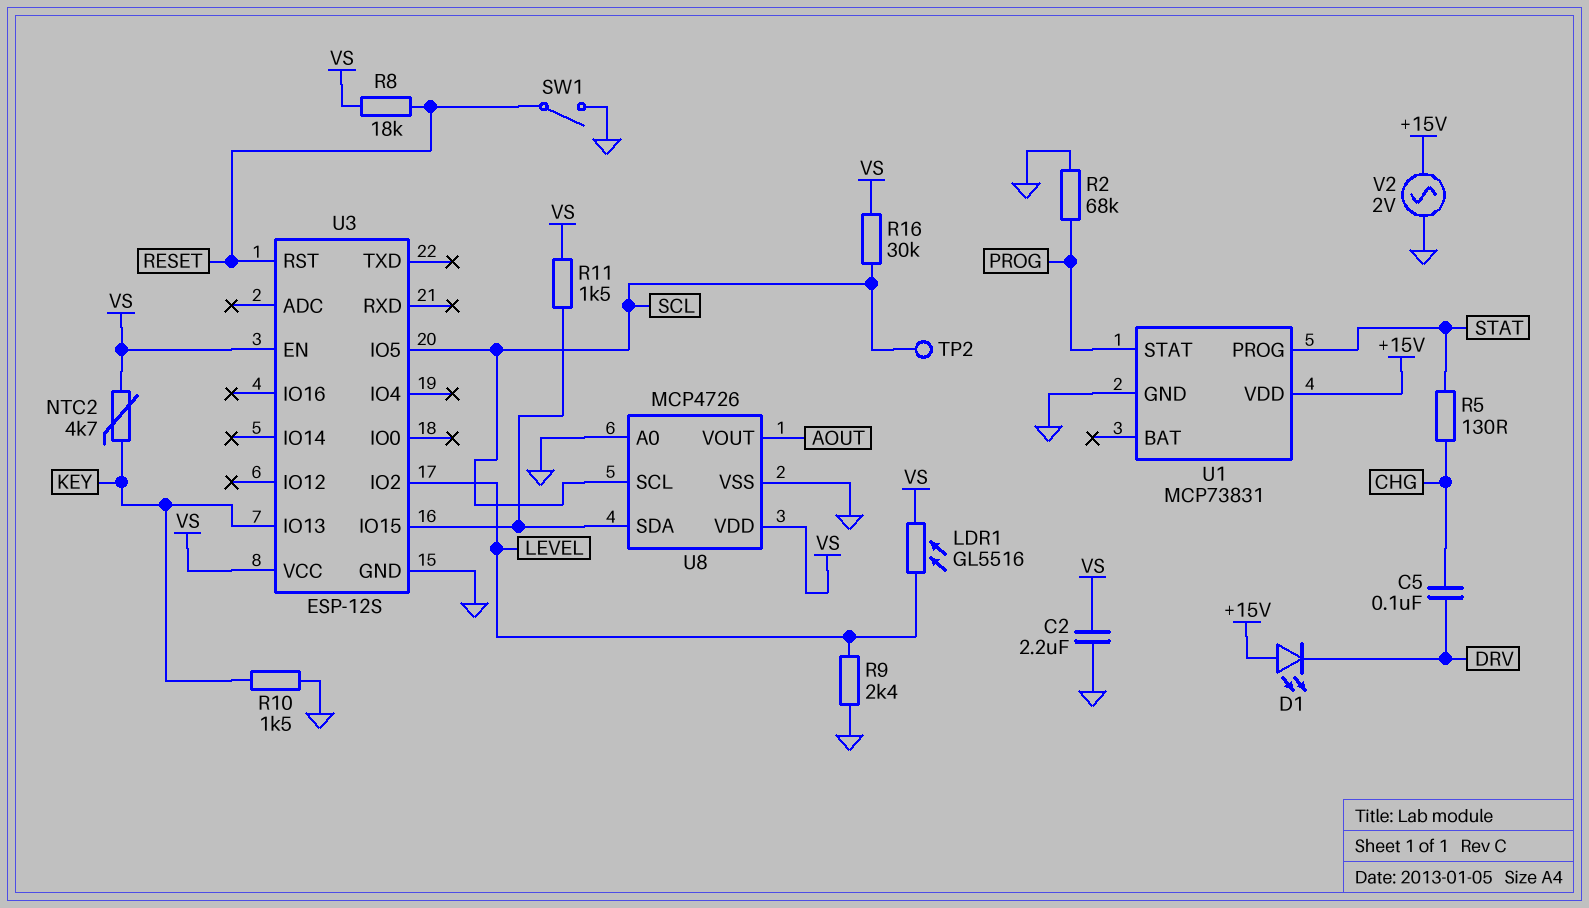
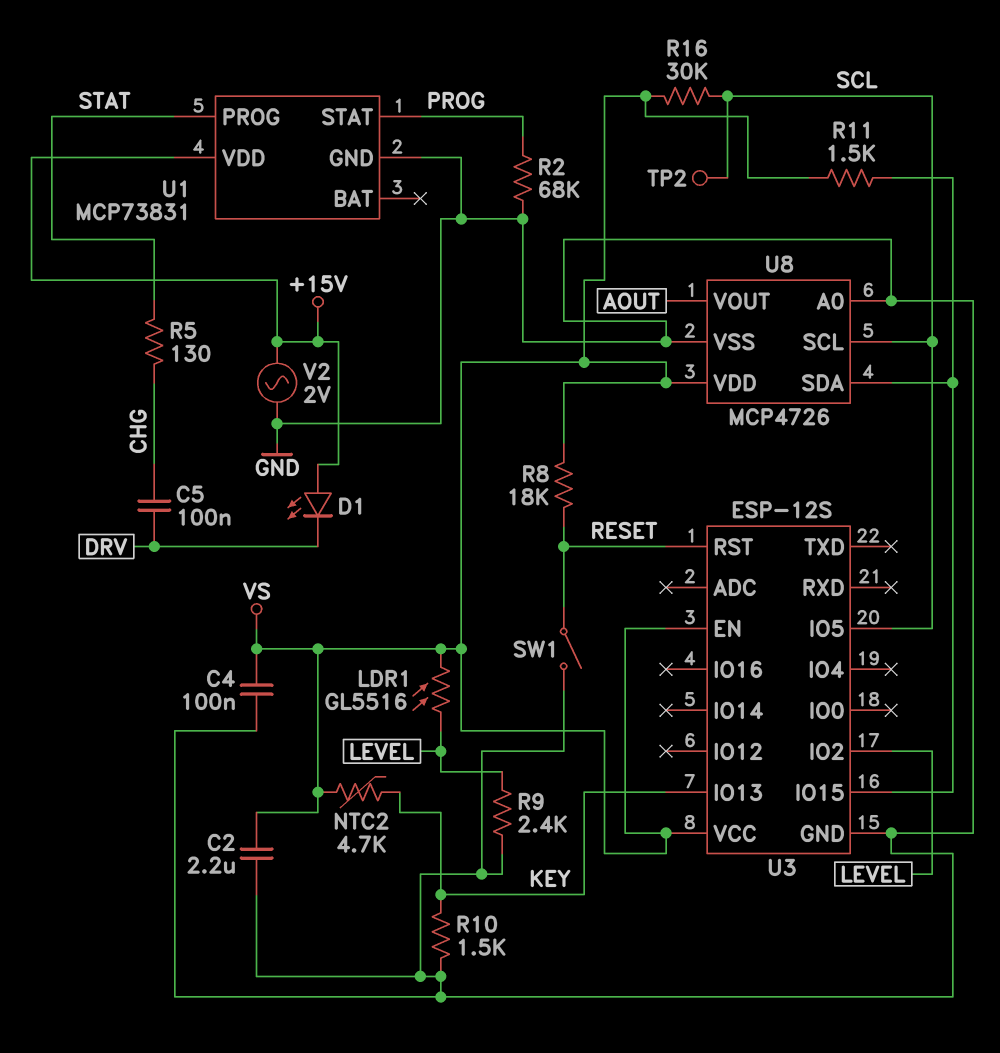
C4: none -> 100nF (GND, VS)

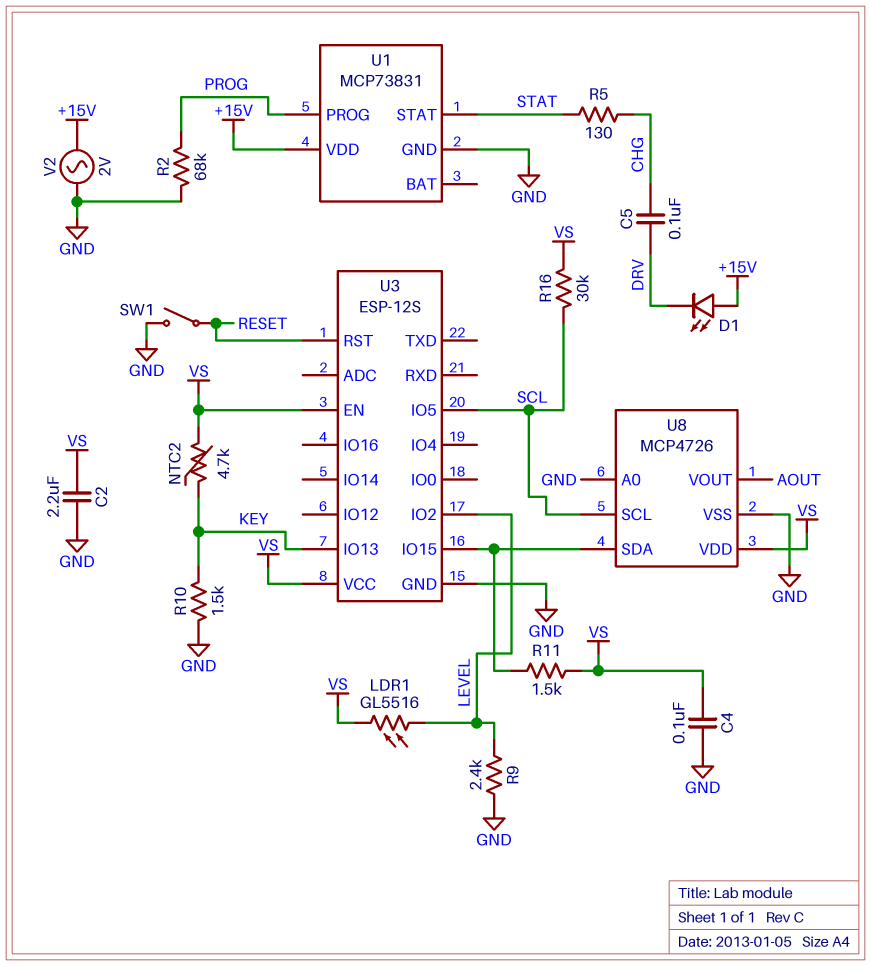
R8: 18k (RESET, VS) -> none
TP2: test point (SCL) -> none
U1 pin PROG: STAT -> PROG
U1 pin STAT: PROG -> STAT

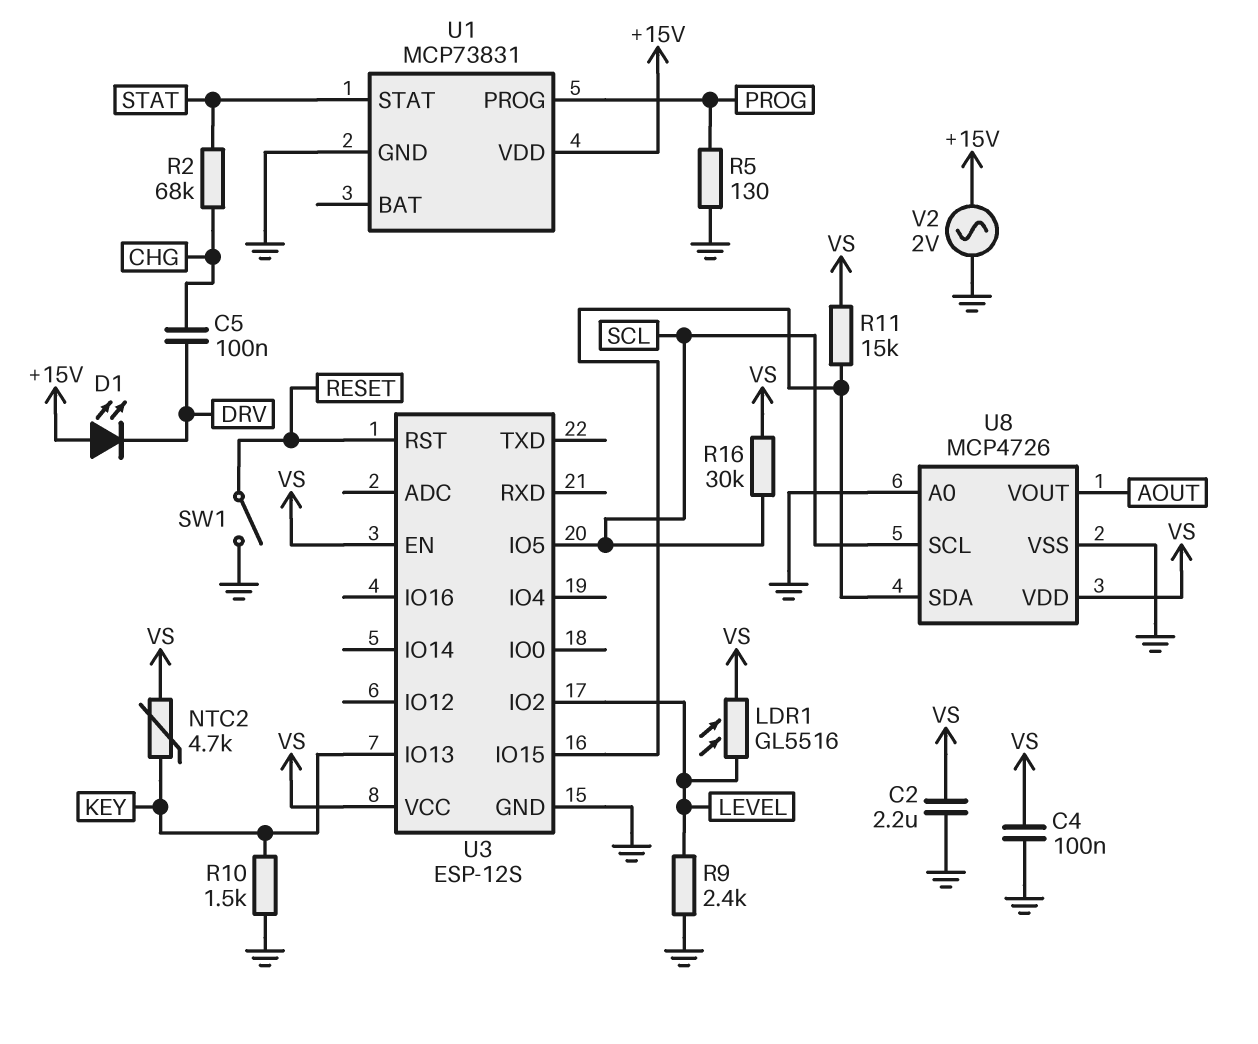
R2: 68k (GND, PROG) -> 68k (CHG, STAT)
R5: 130 (CHG, STAT) -> 130 (GND, PROG)
R11: 1.5k (U3/IO15, VS) -> 15k (U3/IO15, VS)

